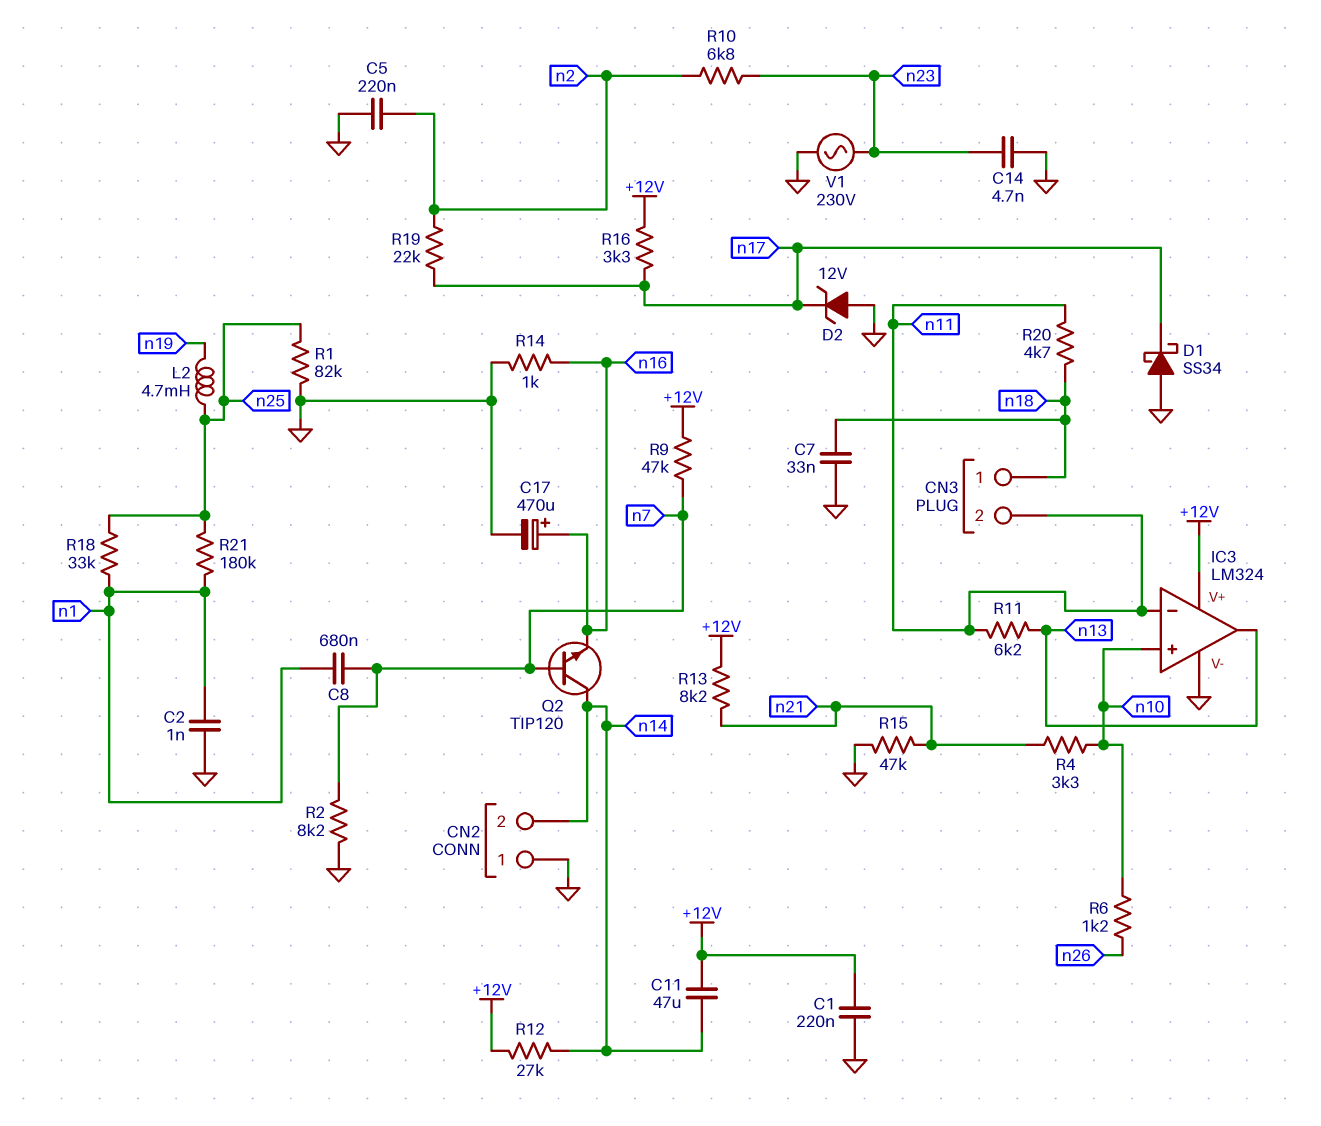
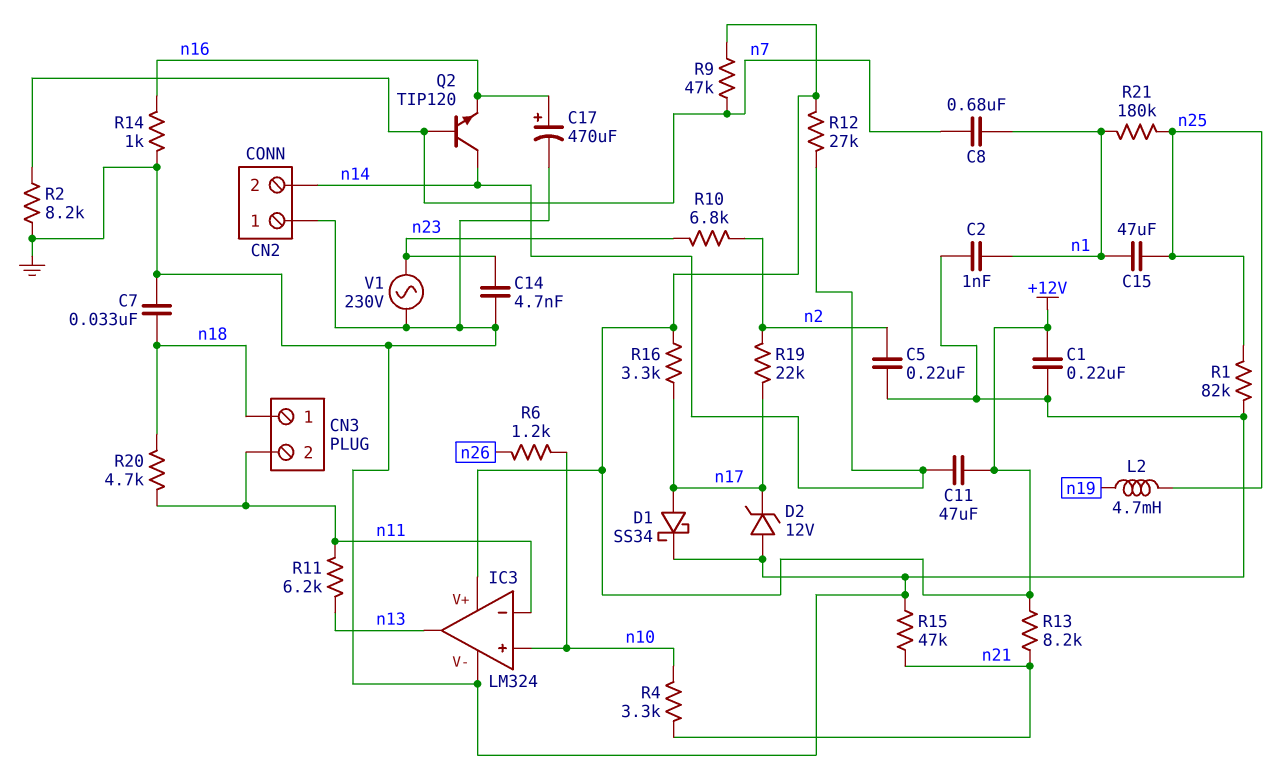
C15: none -> 47uF (n1, n25)
D1: schottky SS34 (A GND, K n17) -> schottky SS34 (A n17, K GND)
R18: 33k (n1, n25) -> none

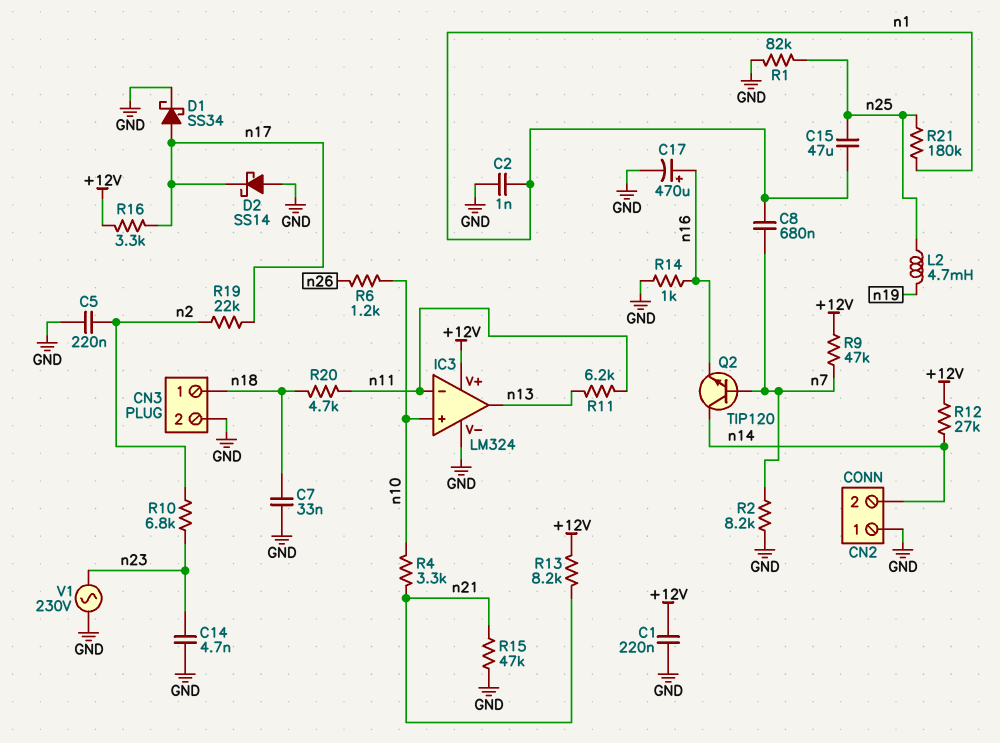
C11: 47uF (+12V, n14) -> none
CN3 pin 2: n11 -> GND
D2: zener 12V (A GND, K n17) -> schottky SS14 (A GND, K n17)

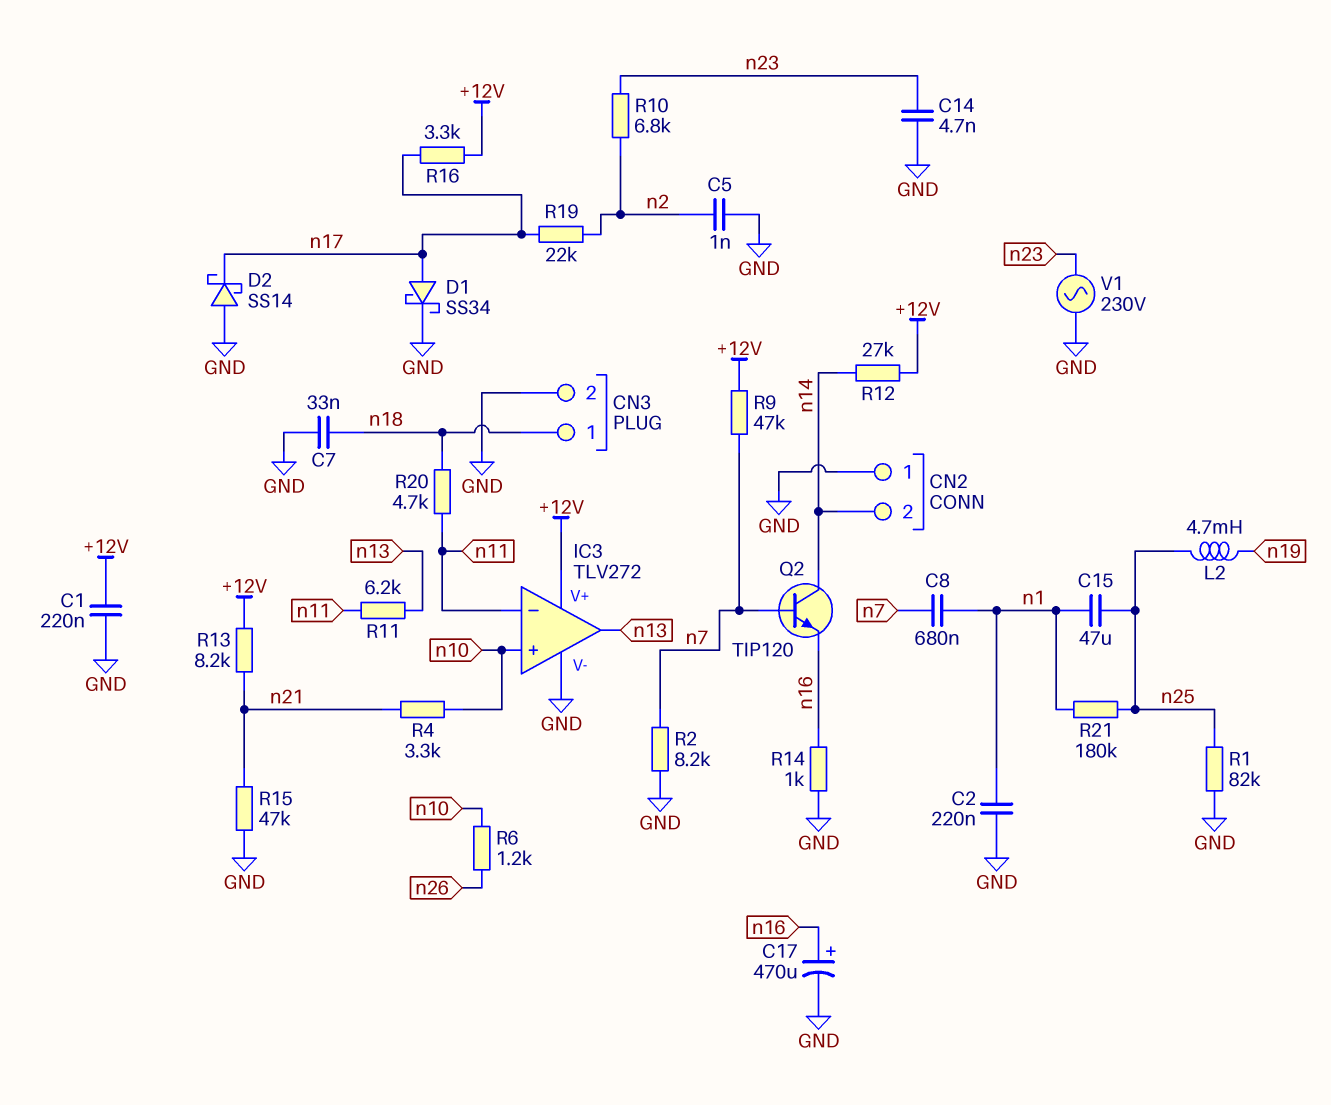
C2: 1nF (GND, n1) -> 220nF (GND, n1)
C5: 220nF (GND, n2) -> 1nF (GND, n2)
IC3: LM324 -> TLV272

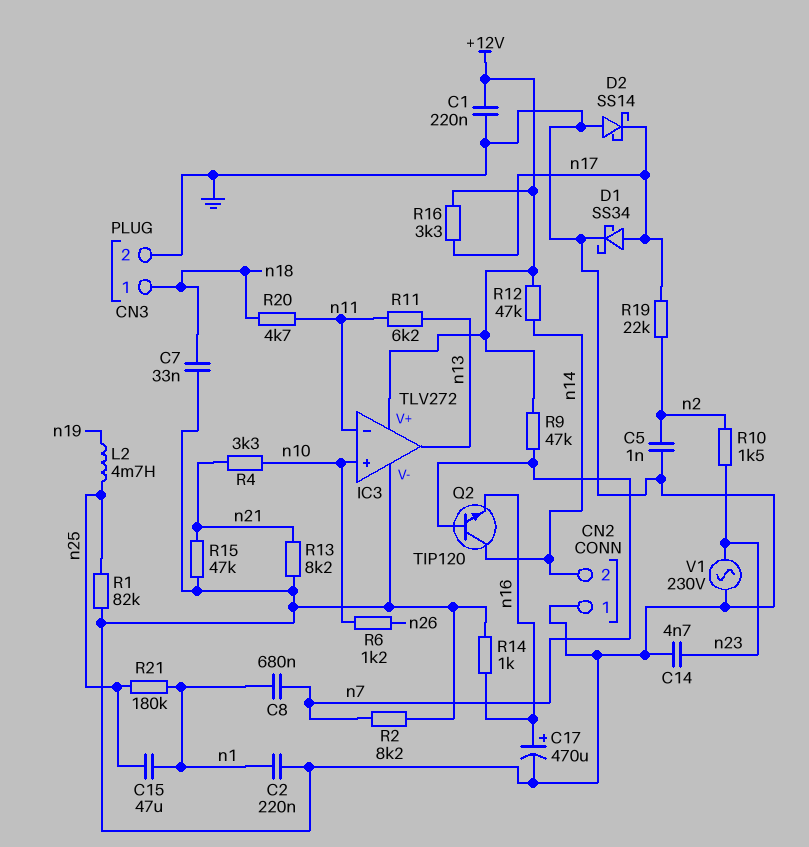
R10: 6.8k (n2, n23) -> 1.5k (n2, n23)
R12: 27k (+12V, n14) -> 47k (+12V, n14)
R13: 8.2k (+12V, n21) -> 8.2k (GND, n21)

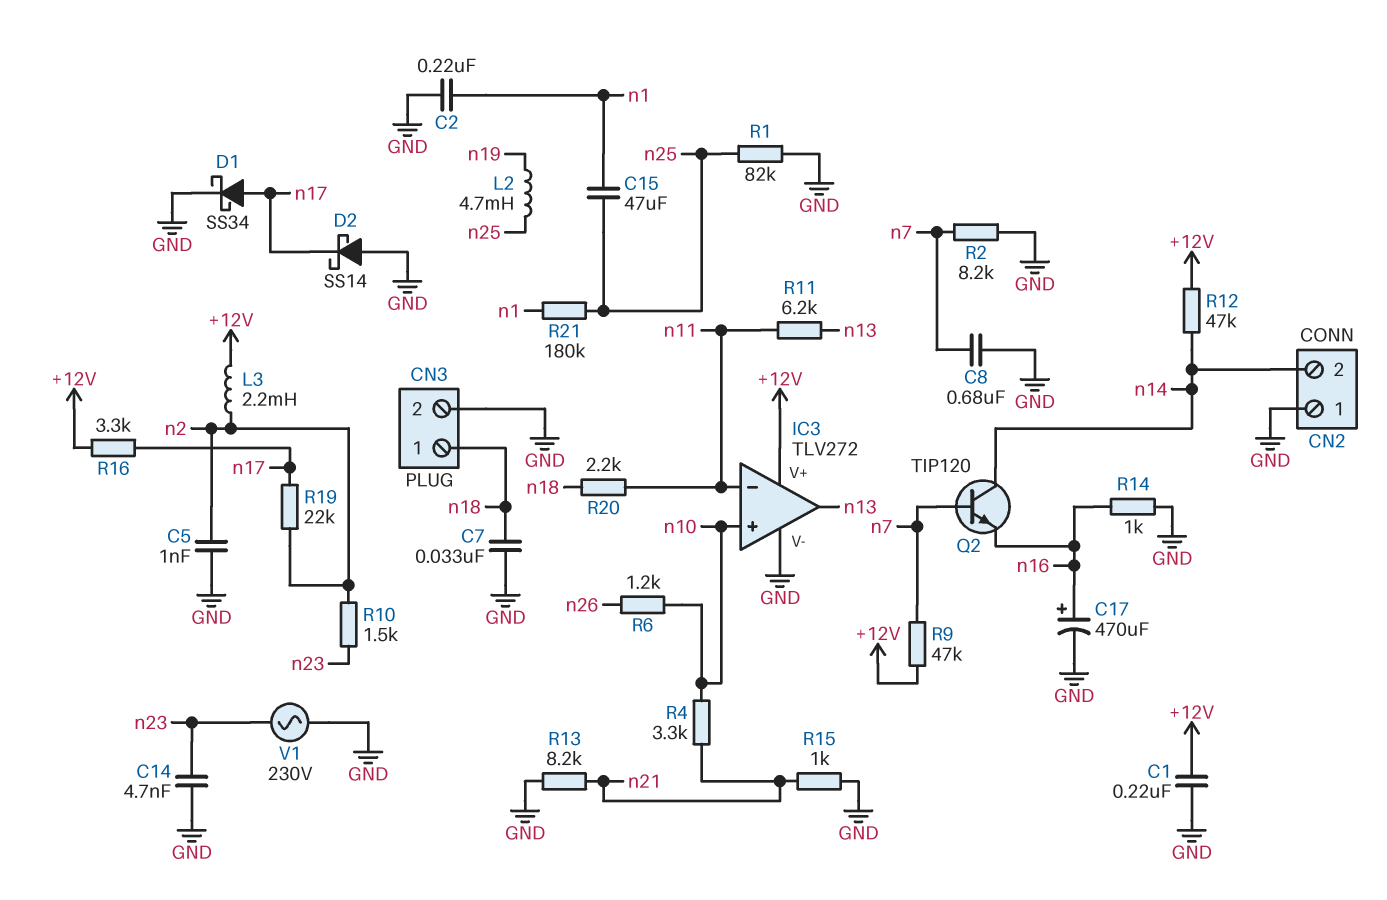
C8: 680nF (n1, n7) -> 680nF (GND, n7)
L3: none -> 2.2mH (+12V, n2)
R15: 47k (GND, n21) -> 1k (GND, n21)
R20: 4.7k (n11, n18) -> 2.2k (n11, n18)

